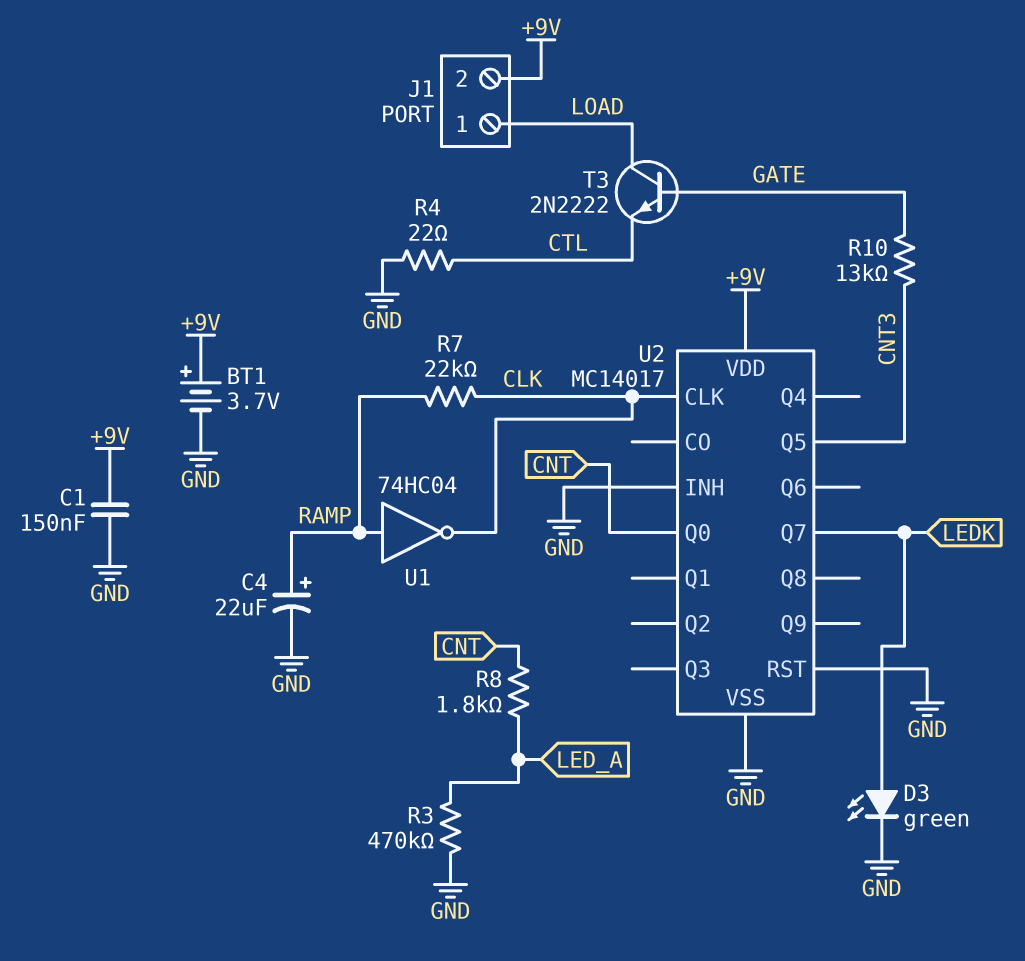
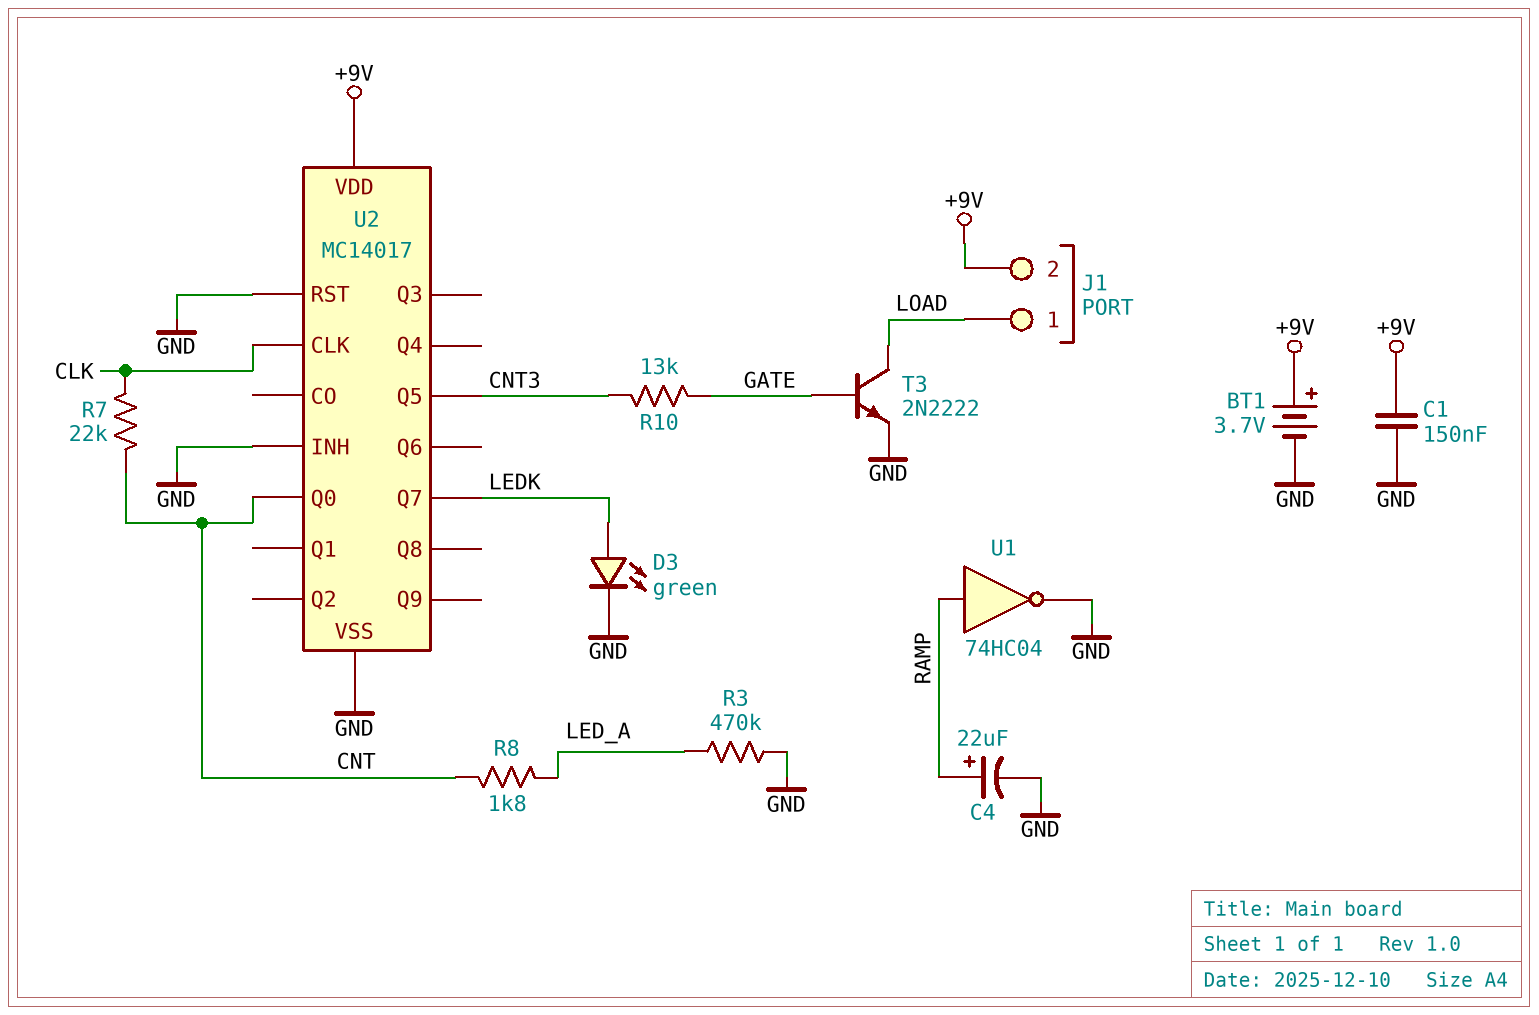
R4: 22 (CTL, GND) -> none
R7: 22k (CLK, RAMP) -> 22k (CLK, CNT)
T3: NPN 2N2222 (B GATE, C LOAD, E CTL) -> NPN 2N2222 (B GATE, C LOAD, E GND)
U1: NOT 74HC04 (in RAMP, out CLK) -> NOT 74HC04 (in RAMP, out GND)

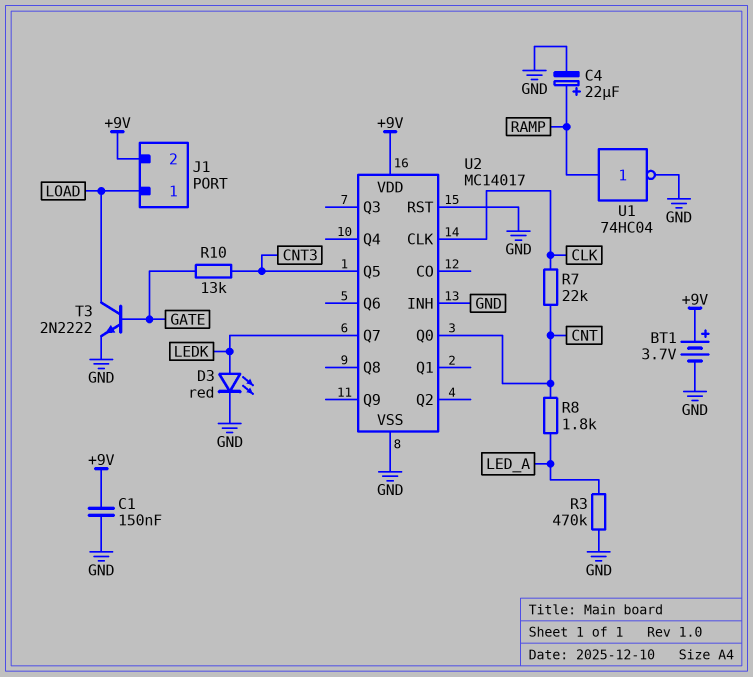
D3: LED green (A LEDK, K GND) -> LED red (A LEDK, K GND)

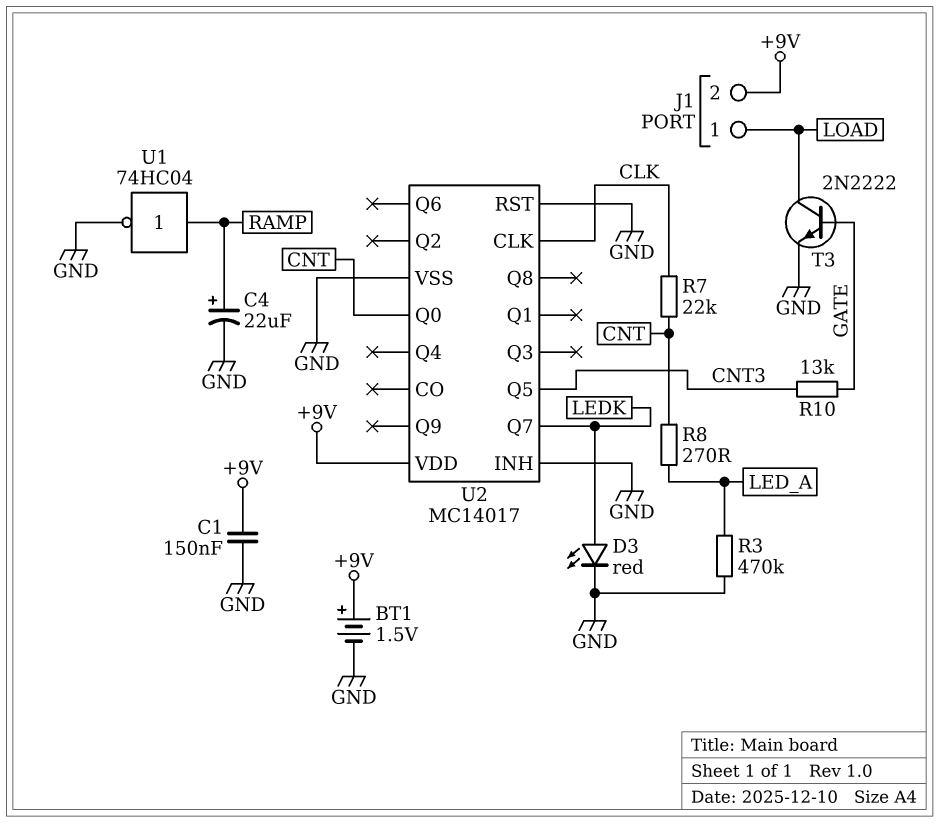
BT1: 3.7V (plus +9V, minus GND) -> 1.5V (plus +9V, minus GND)
R8: 1.8k (CNT, LED_A) -> 270 (CNT, LED_A)

